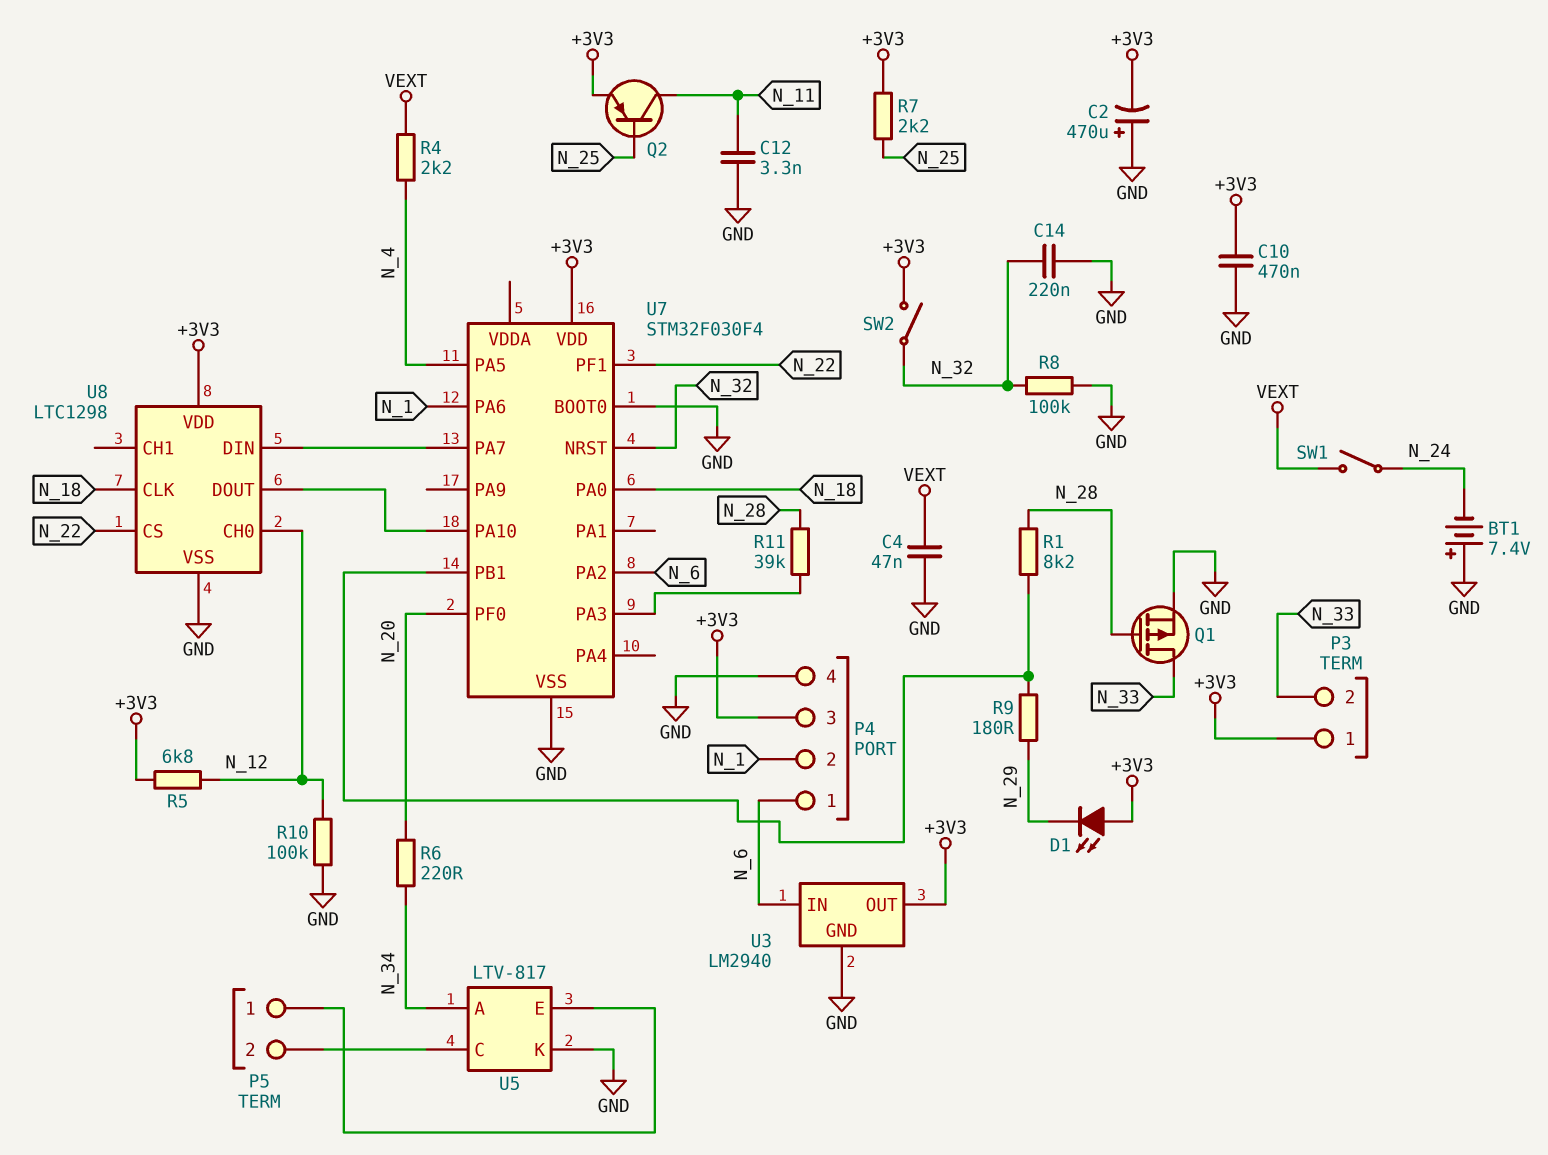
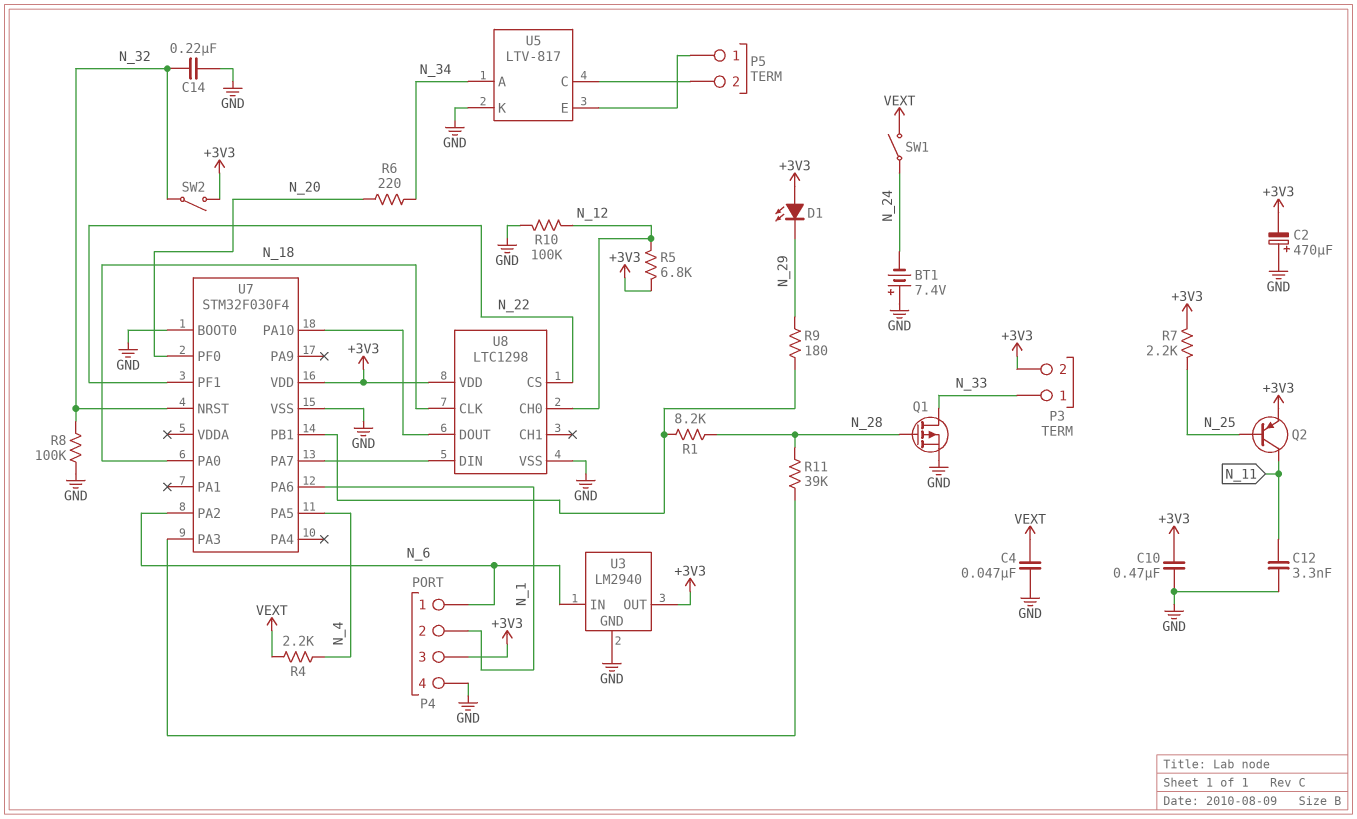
P3 pin 1: +3V3 -> N_33
P3 pin 2: N_33 -> +3V3

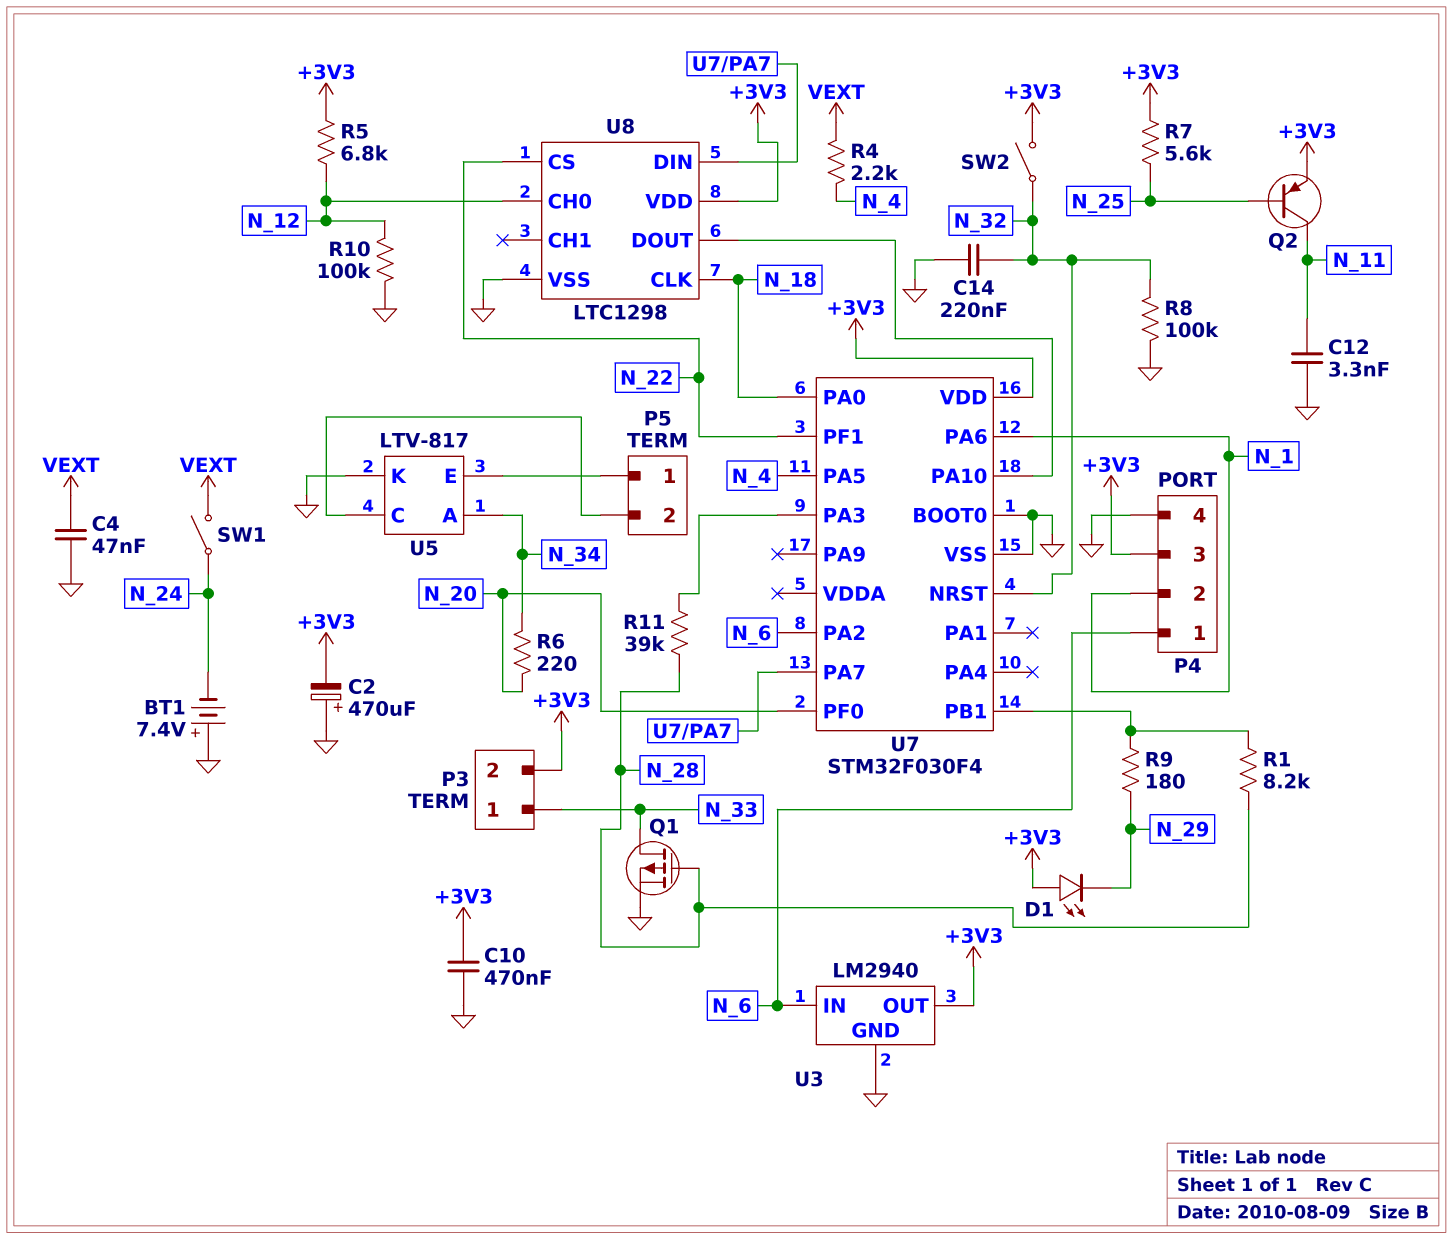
R7: 2.2k (+3V3, N_25) -> 5.6k (+3V3, N_25)

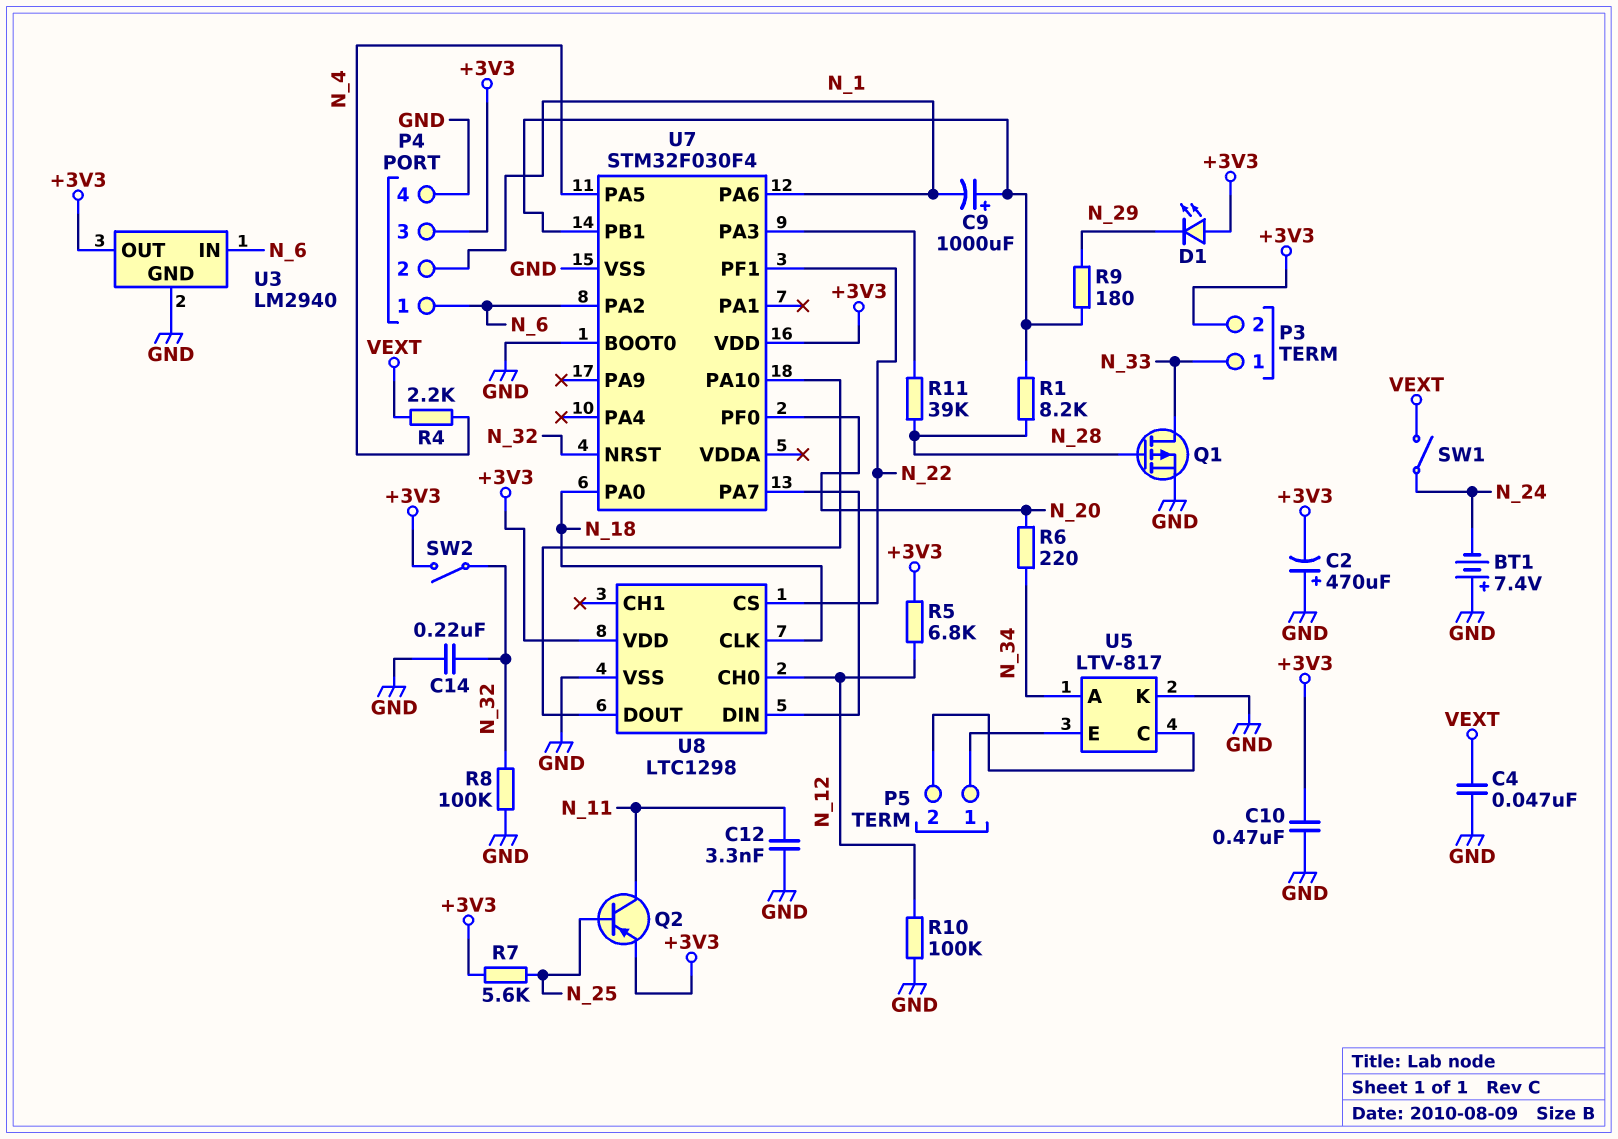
C9: none -> 1000uF (plus U7/PB1, minus N_1)

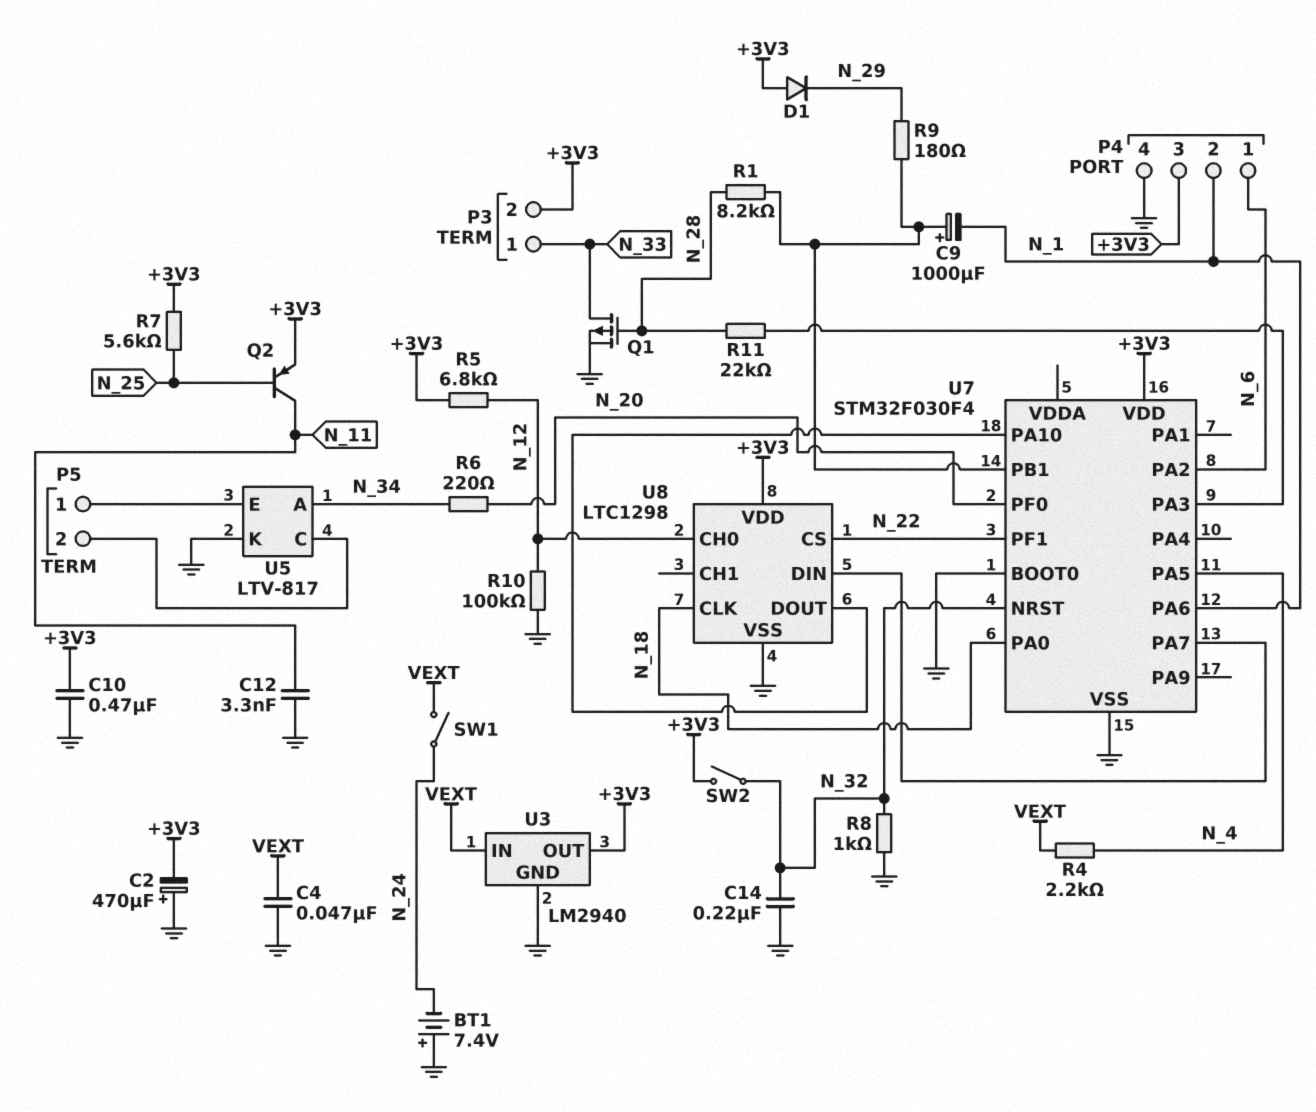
D1: LED (A +3V3, K N_29) -> diode (A +3V3, K N_29)
R8: 100k (GND, N_32) -> 1k (GND, N_32)
R11: 39k (N_28, U7/PA3) -> 22k (N_28, U7/PA3)
U3 pin IN: N_6 -> VEXT

